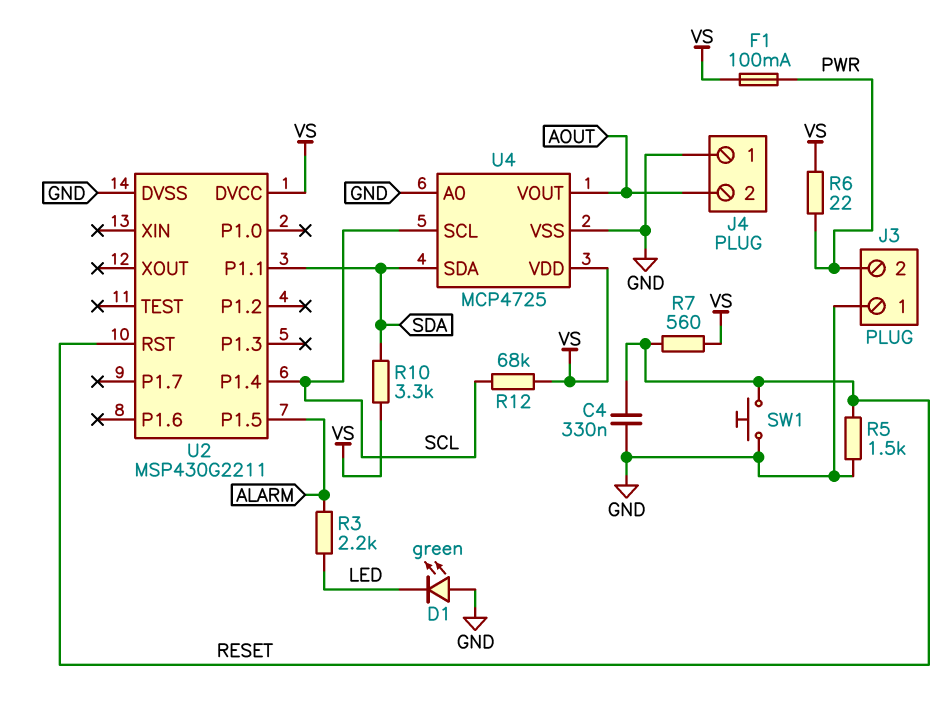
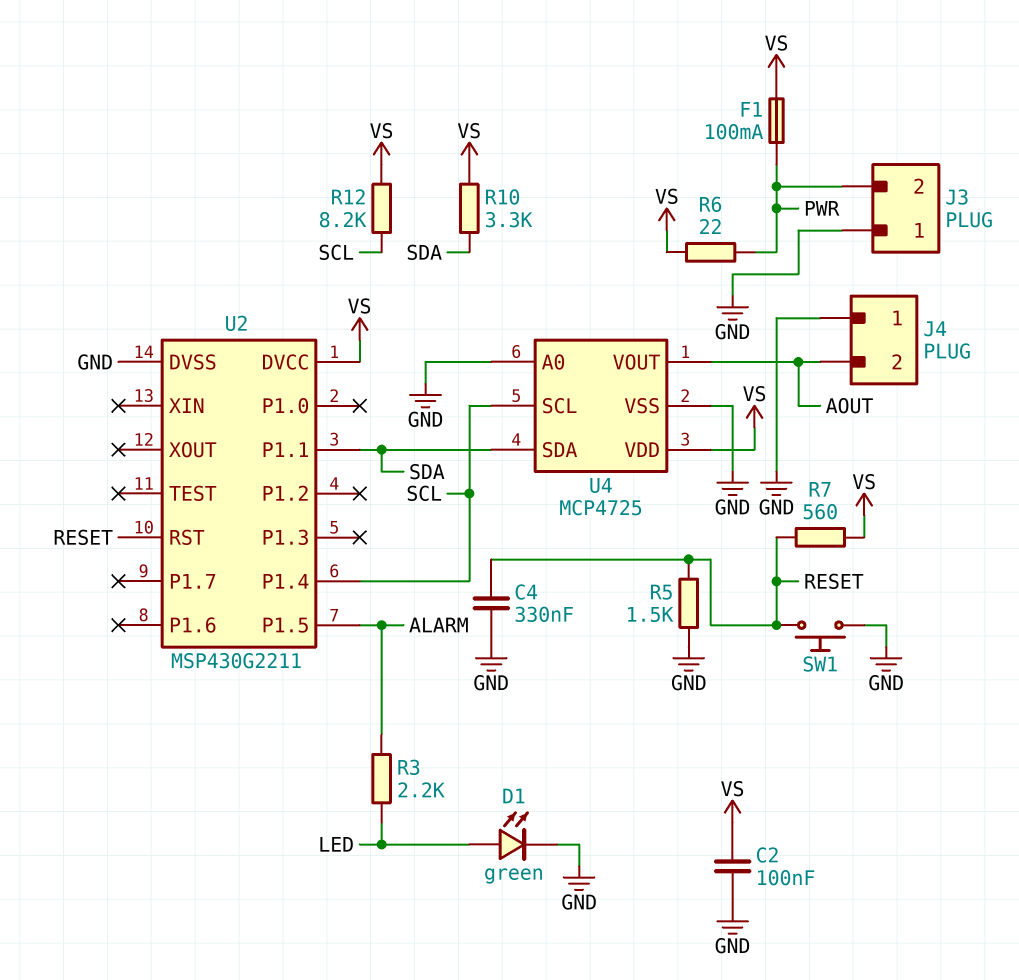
C2: none -> 100nF (GND, VS)
D1: LED green (A GND, K LED) -> LED green (A LED, K GND)
R12: 68k (SCL, VS) -> 8.2k (SCL, VS)

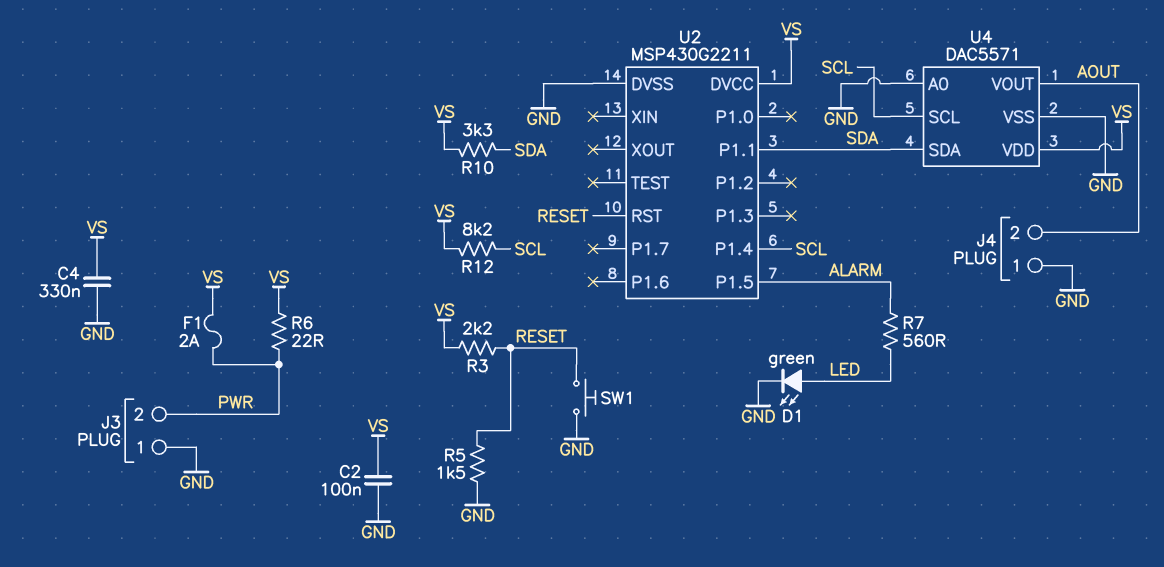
C4: 330nF (GND, RESET) -> 330nF (GND, VS)
F1: 100mA (PWR, VS) -> 2A (PWR, VS)
R3: 2.2k (ALARM, LED) -> 2.2k (RESET, VS)
R7: 560 (RESET, VS) -> 560 (ALARM, LED)
U4: MCP4725 -> DAC5571

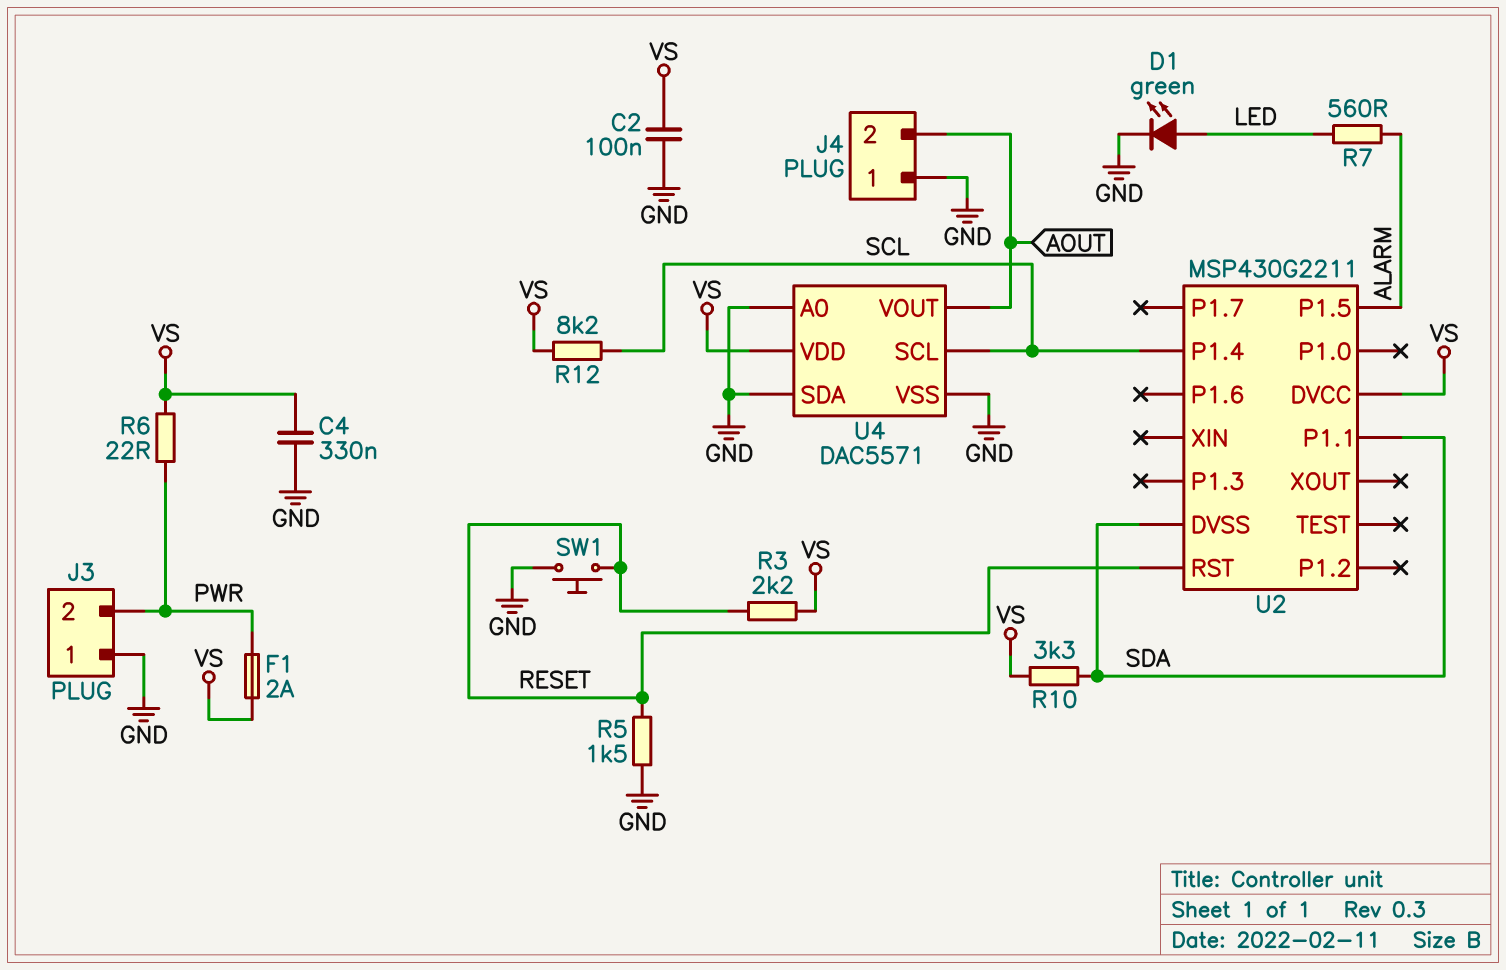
U2 pin DVSS: GND -> SDA
U4 pin SDA: SDA -> GND

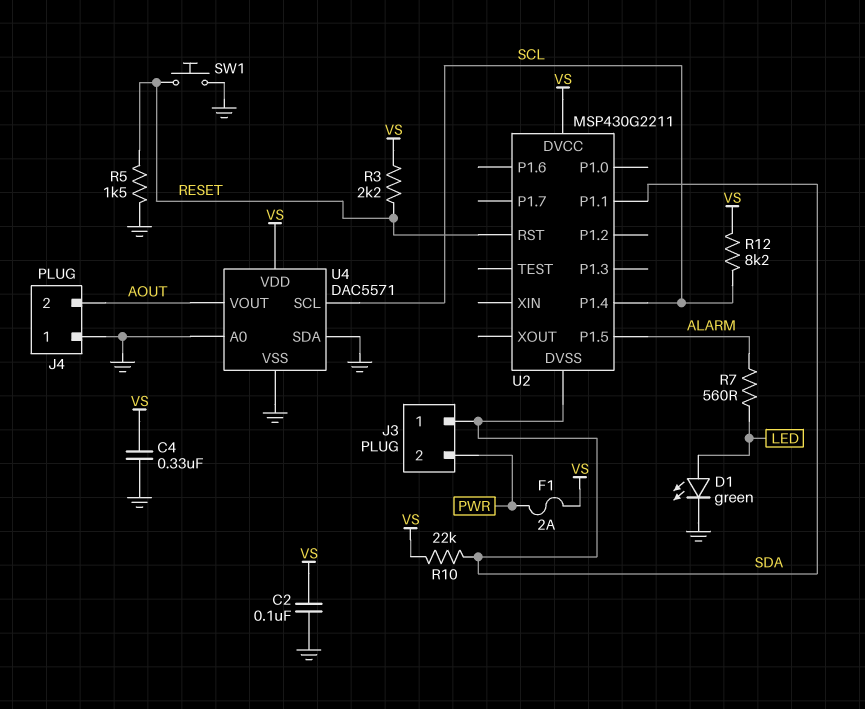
J3 pin 1: GND -> SDA
R6: 22 (PWR, VS) -> none
R10: 3.3k (SDA, VS) -> 22k (SDA, VS)

